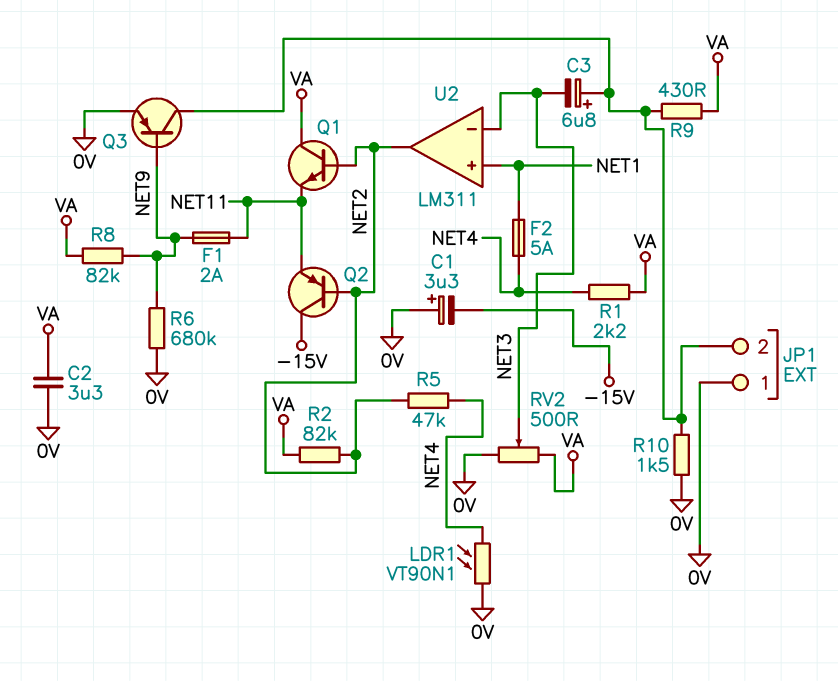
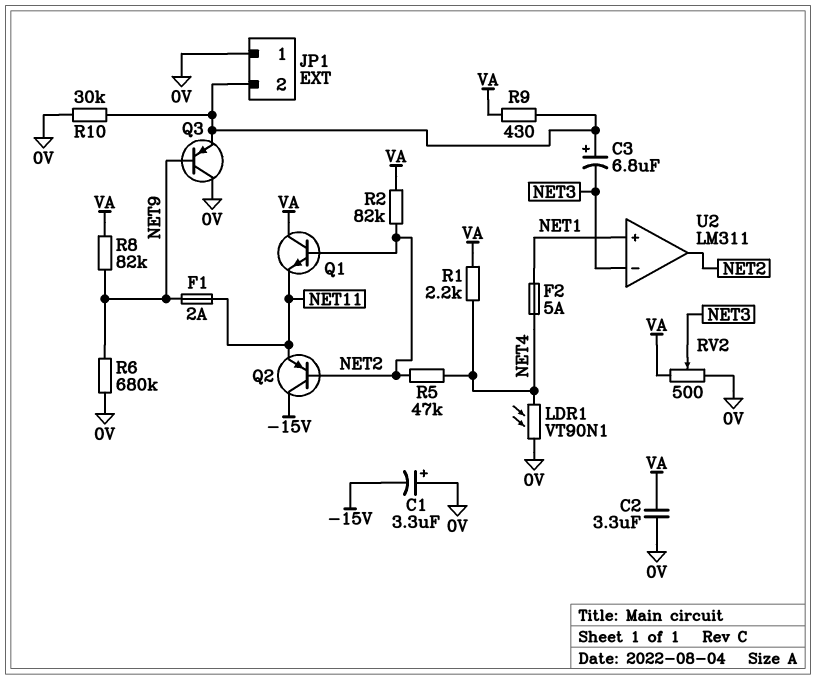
Q3: PNP (B NET9, C JP1/2, E 0V) -> PNP (B NET9, C 0V, E JP1/2)
R10: 1.5k (0V, JP1/2) -> 30k (0V, JP1/2)

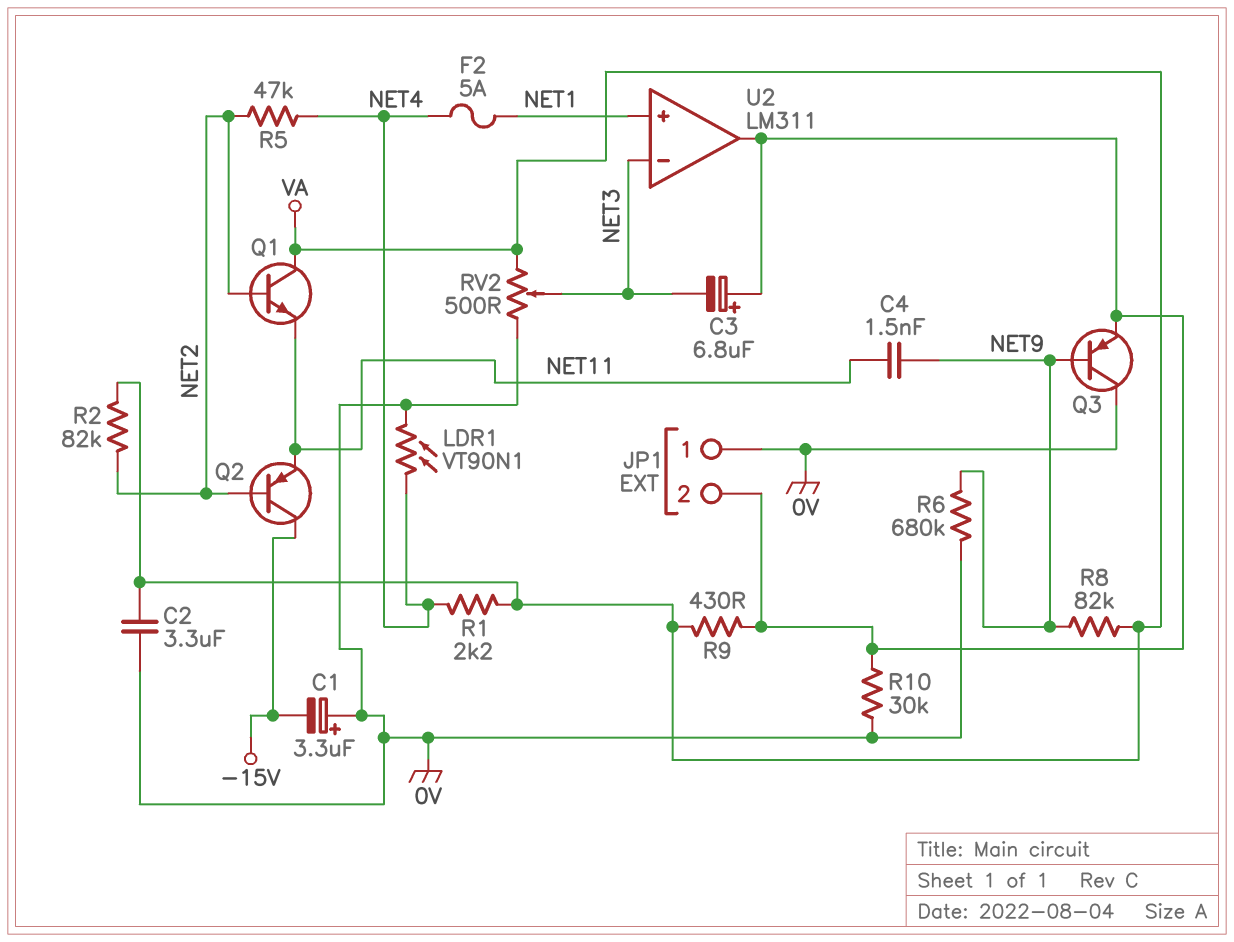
C4: none -> 1.5nF (NET9, NET11)
F1: 2A (NET9, NET11) -> none
U2 pin out: NET2 -> JP1/2

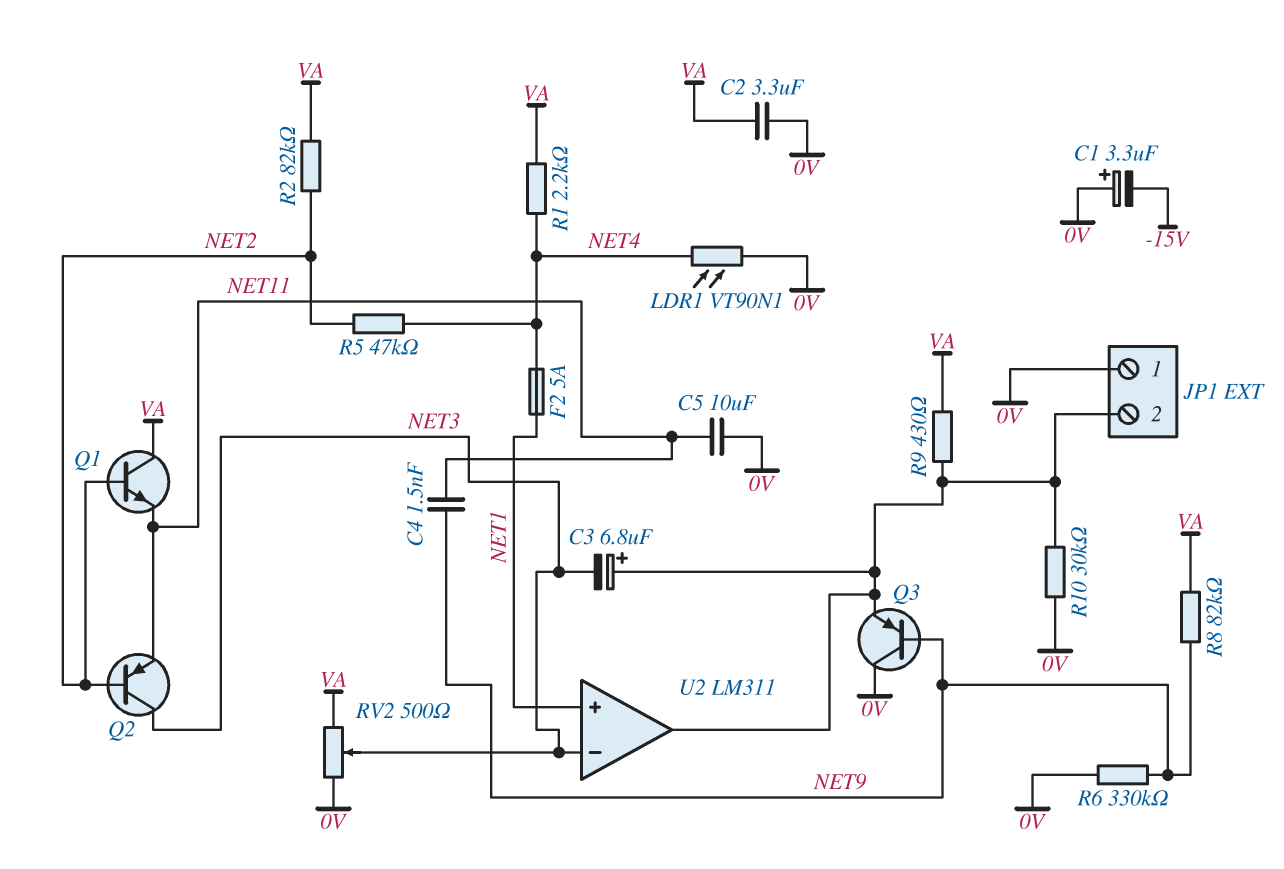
C5: none -> 10uF (0V, NET11)
Q2: PNP (B NET2, C -15V, E NET11) -> PNP (B NET2, C NET3, E NET11)
R6: 680k (0V, NET9) -> 330k (0V, NET9)

